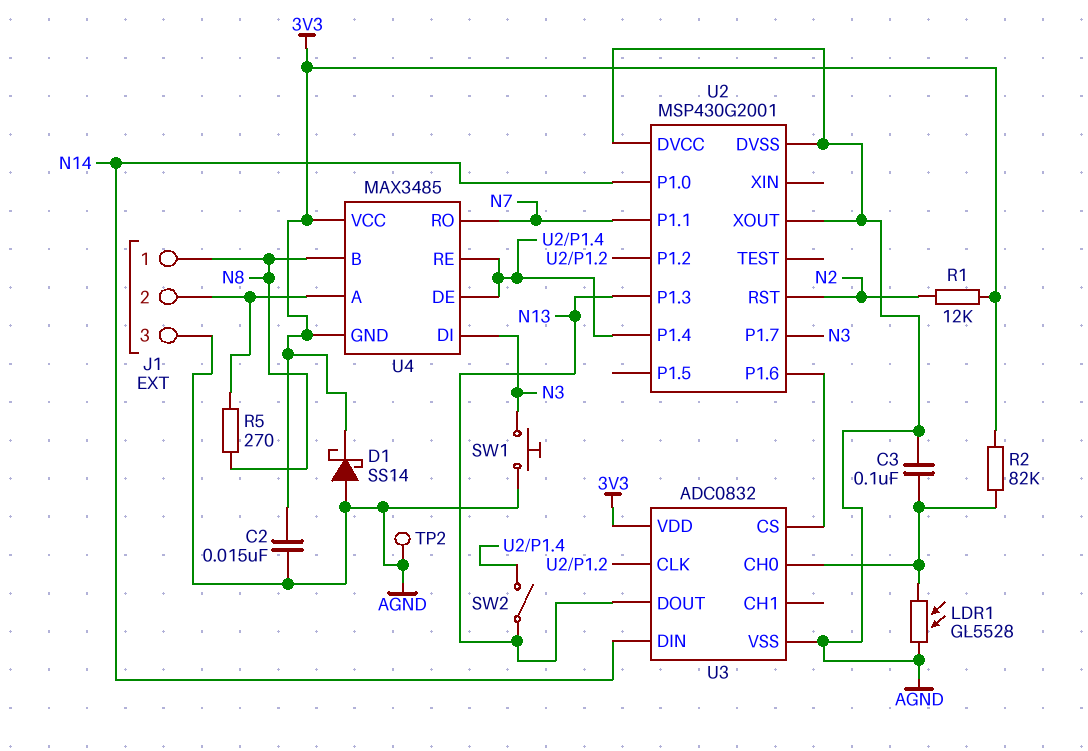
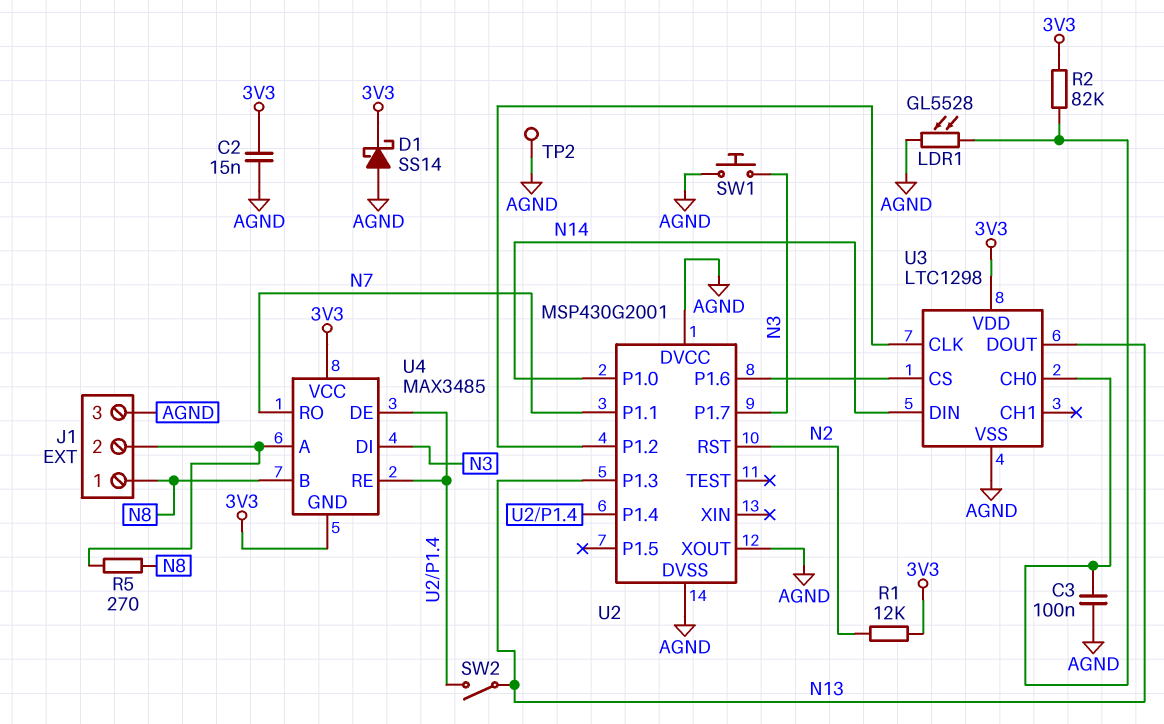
U3: ADC0832 -> LTC1298

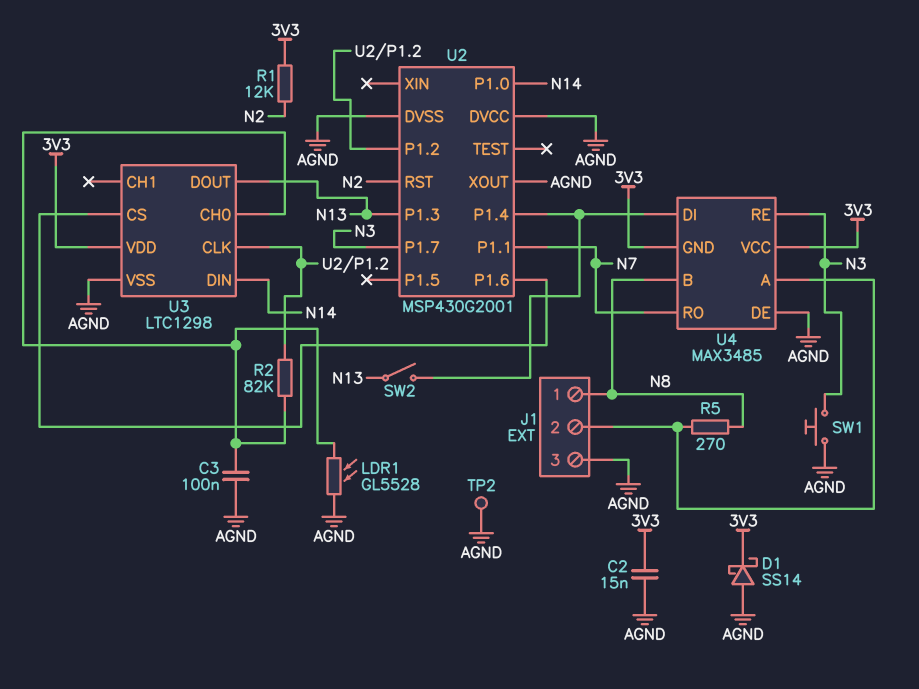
R2: 82k (3V3, U3/CH0) -> 82k (U2/P1.2, U3/CH0)
U4 pin DE: U2/P1.4 -> AGND
U4 pin DI: N3 -> U2/P1.4
U4 pin RE: U2/P1.4 -> N3

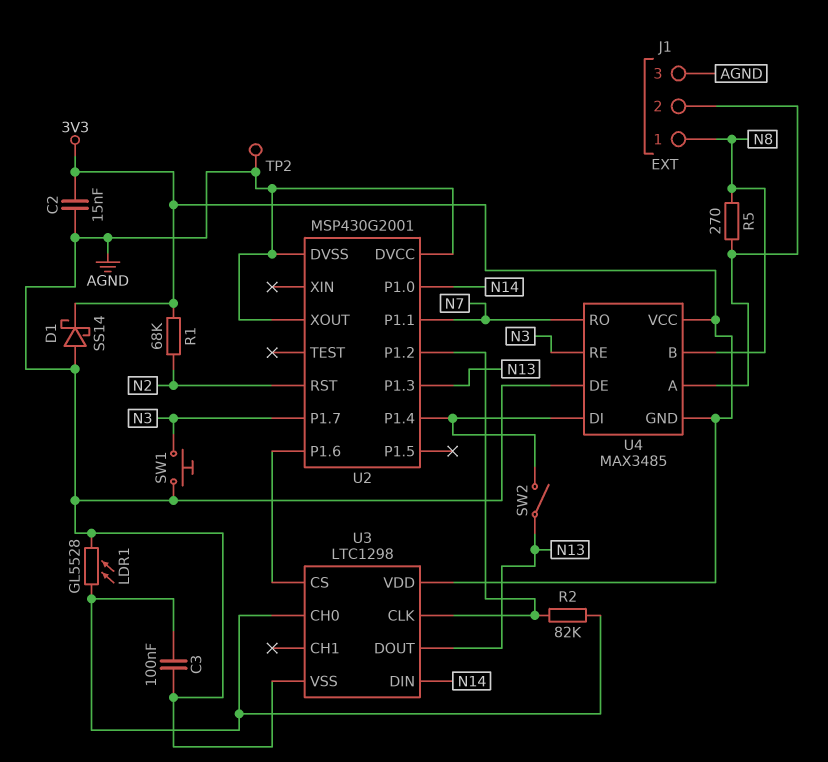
R1: 12k (3V3, N2) -> 68k (3V3, N2)

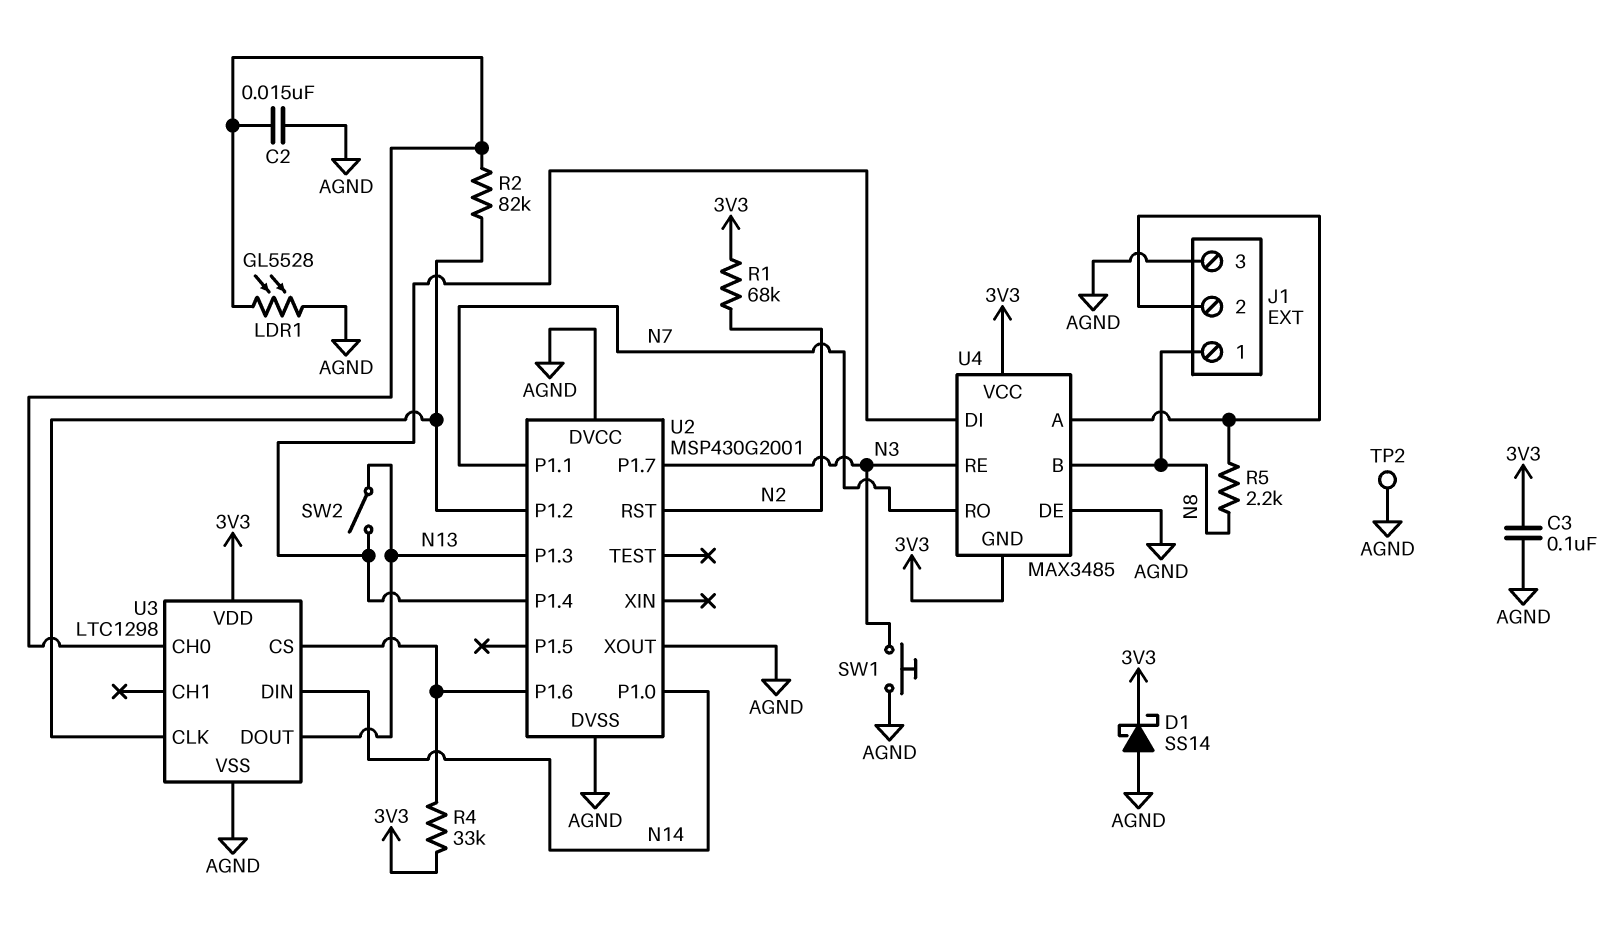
C2: 15nF (3V3, AGND) -> 15nF (AGND, U3/CH0)
C3: 100nF (AGND, U3/CH0) -> 100nF (3V3, AGND)
R4: none -> 33k (3V3, U2/P1.6)
R5: 270 (J1/2, N8) -> 2.2k (J1/2, N8)

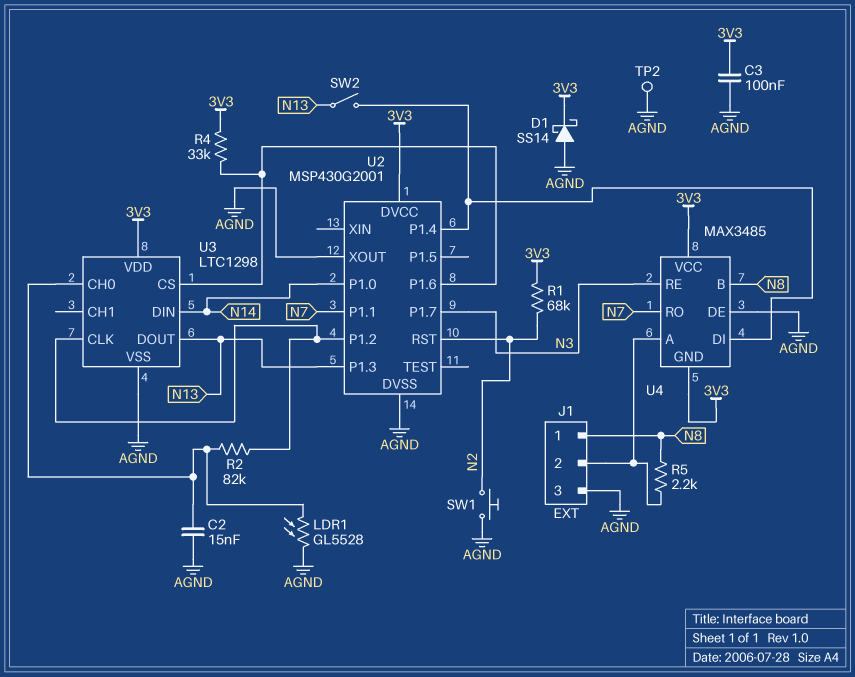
SW1: button (AGND, N3) -> button (AGND, N2)
U2 pin DVCC: AGND -> 3V3

